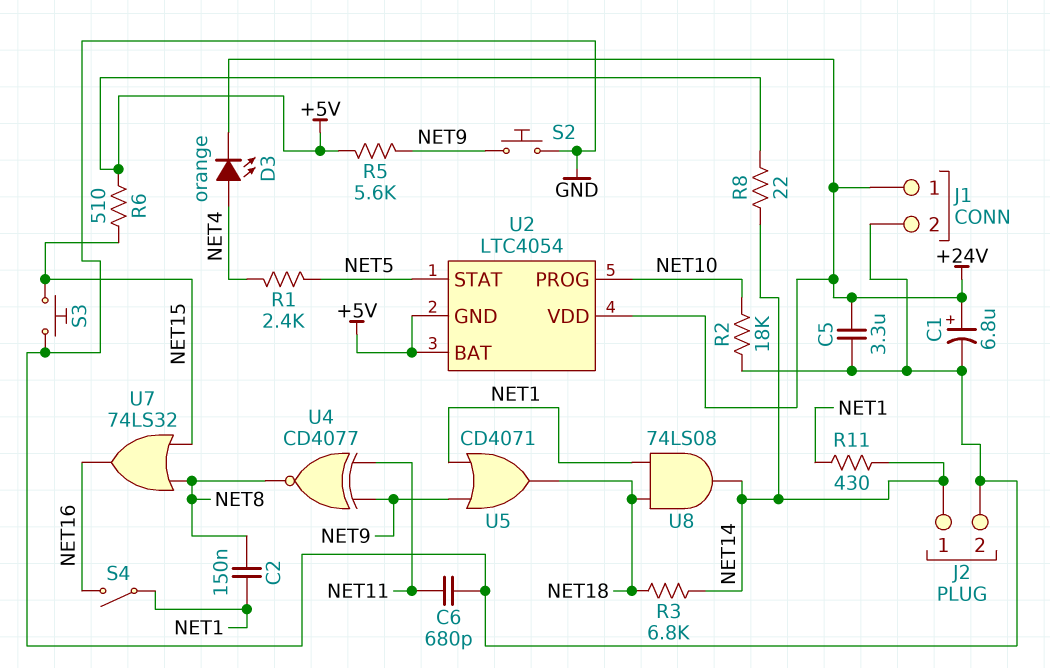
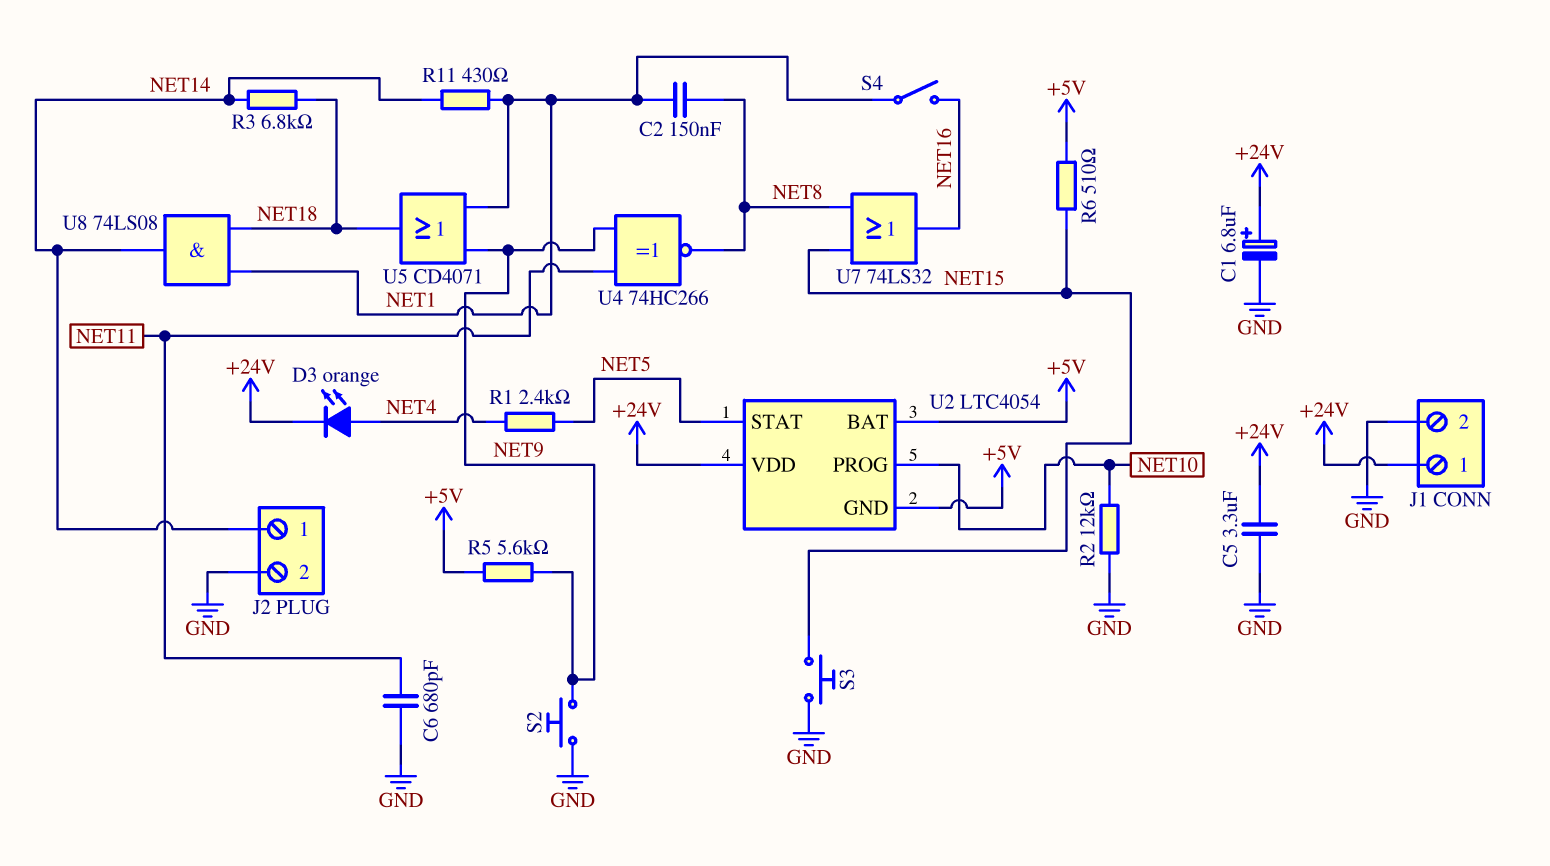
R2: 18k (GND, NET10) -> 12k (GND, NET10)
R8: 22 (+5V, NET14) -> none
U4: XNOR CD4077 (in NET9, in NET11, out NET8) -> XNOR 74HC266 (in NET9, in NET11, out NET8)

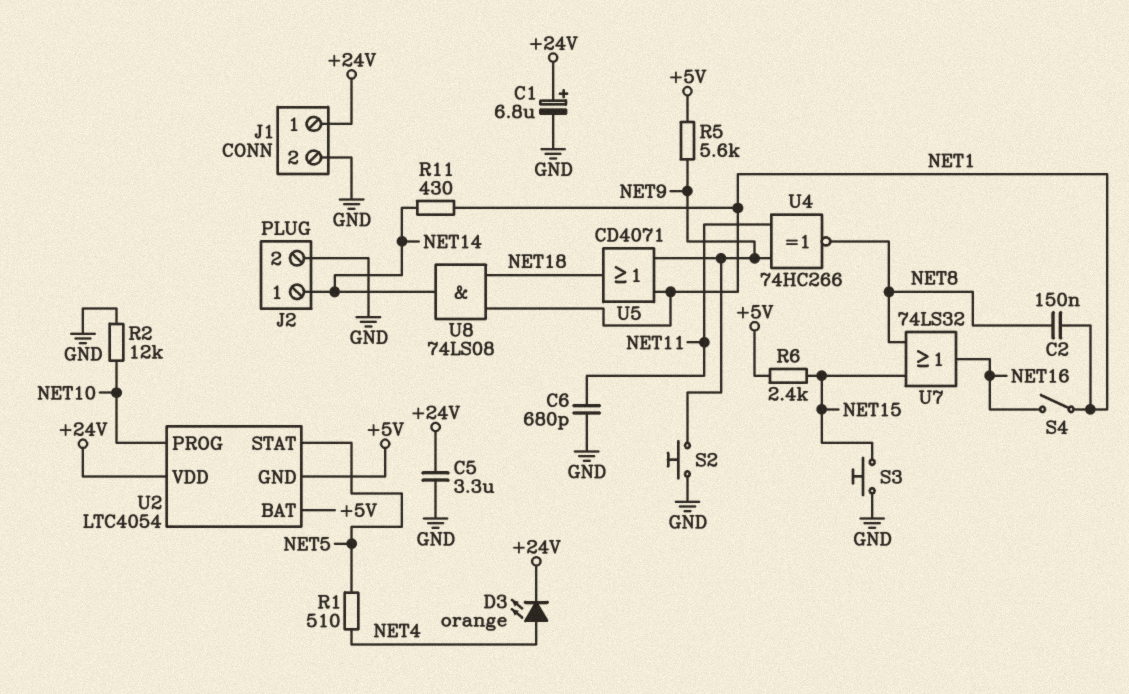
R1: 2.4k (NET4, NET5) -> 510 (NET4, NET5)
R3: 6.8k (NET14, NET18) -> none
R6: 510 (+5V, NET15) -> 2.4k (+5V, NET15)

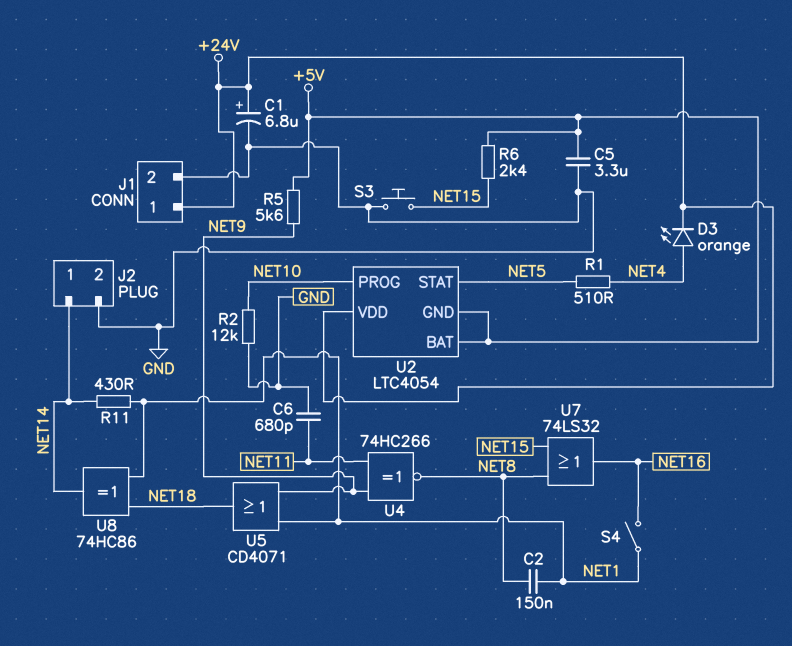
C5: 3.3uF (+24V, GND) -> 3.3uF (+5V, GND)
S2: button (GND, NET9) -> none
U8: AND 74LS08 (in NET1, in NET18, out NET14) -> XOR 74HC86 (in NET1, in NET18, out NET14)

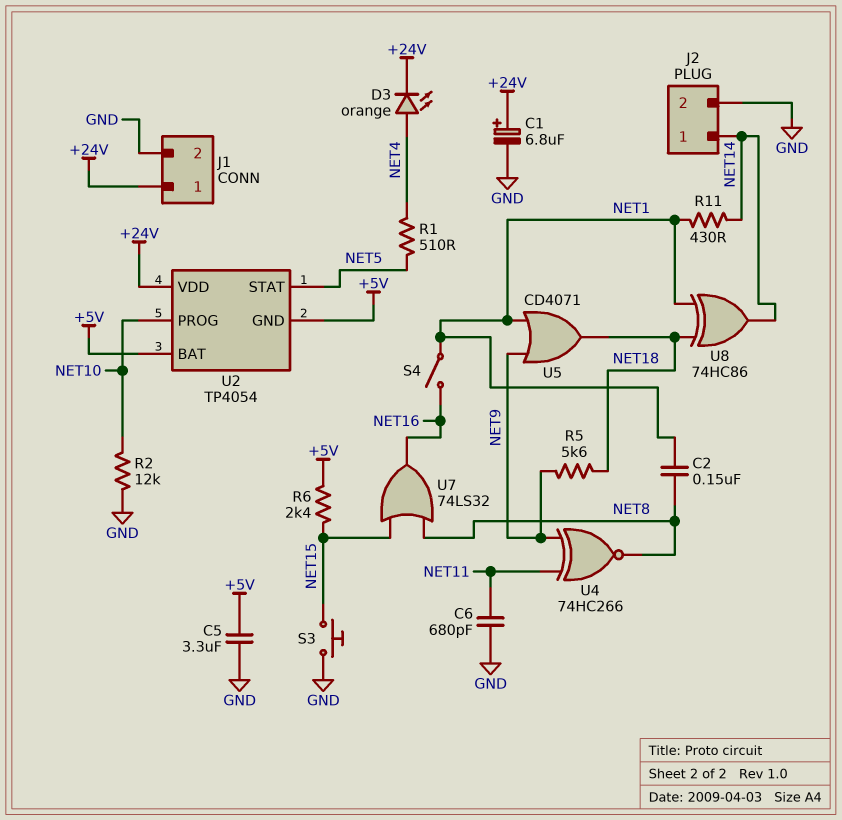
R5: 5.6k (+5V, NET9) -> 5.6k (NET9, NET18)
U2: LTC4054 -> TP4054

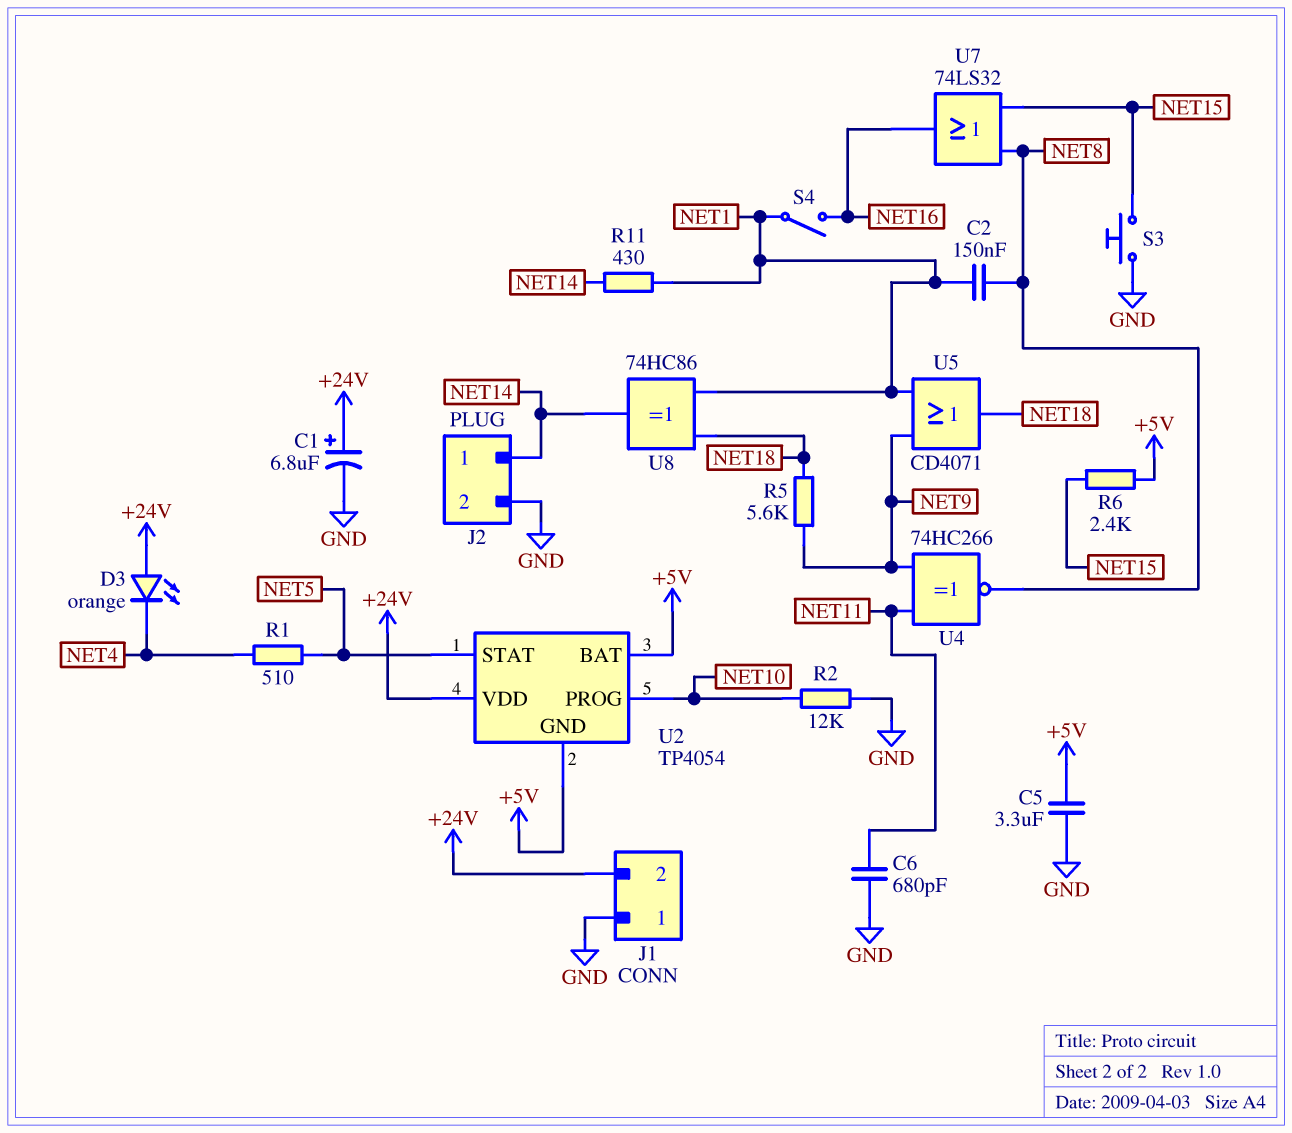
D3: LED orange (A NET4, K +24V) -> LED orange (A +24V, K NET4)
J1 pin 1: +24V -> GND
J1 pin 2: GND -> +24V

